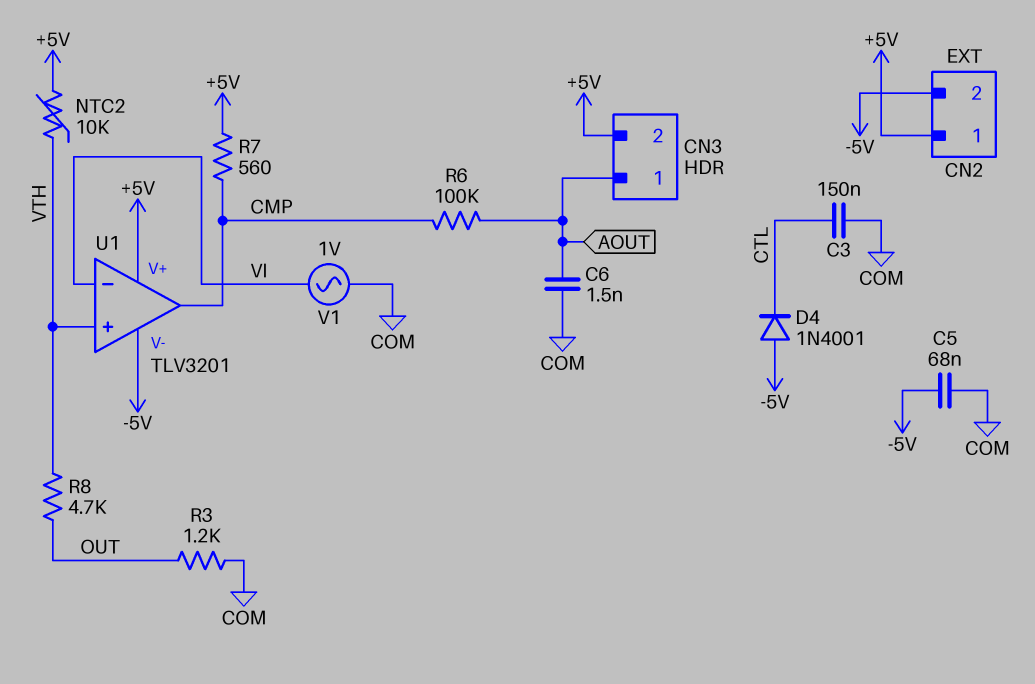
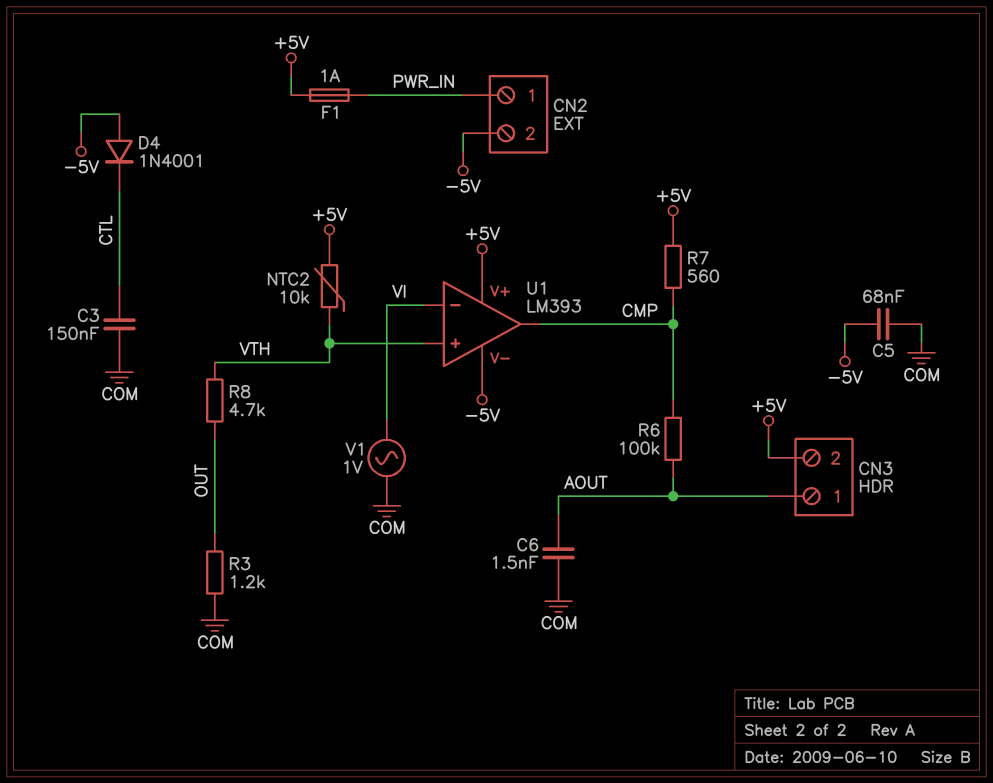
CN2 pin 1: +5V -> PWR_IN
F1: none -> 1A (+5V, PWR_IN)
U1: TLV3201 -> LM393

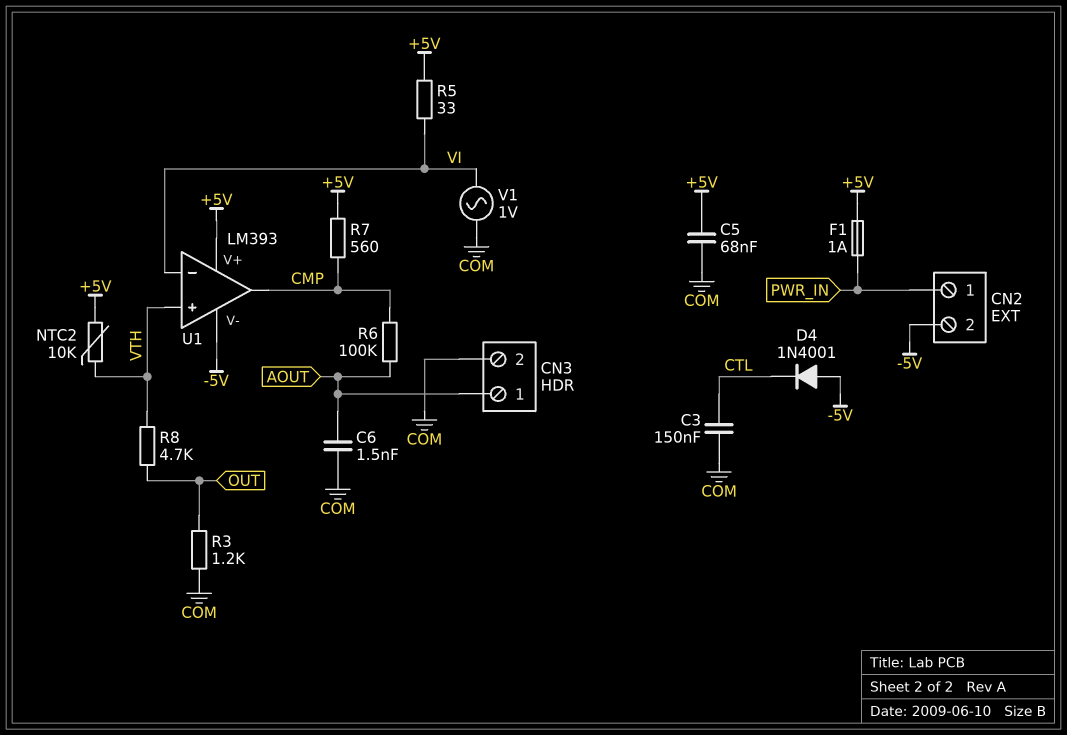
C5: 68nF (-5V, COM) -> 68nF (+5V, COM)
CN3 pin 2: +5V -> COM
R5: none -> 33 (+5V, VI)

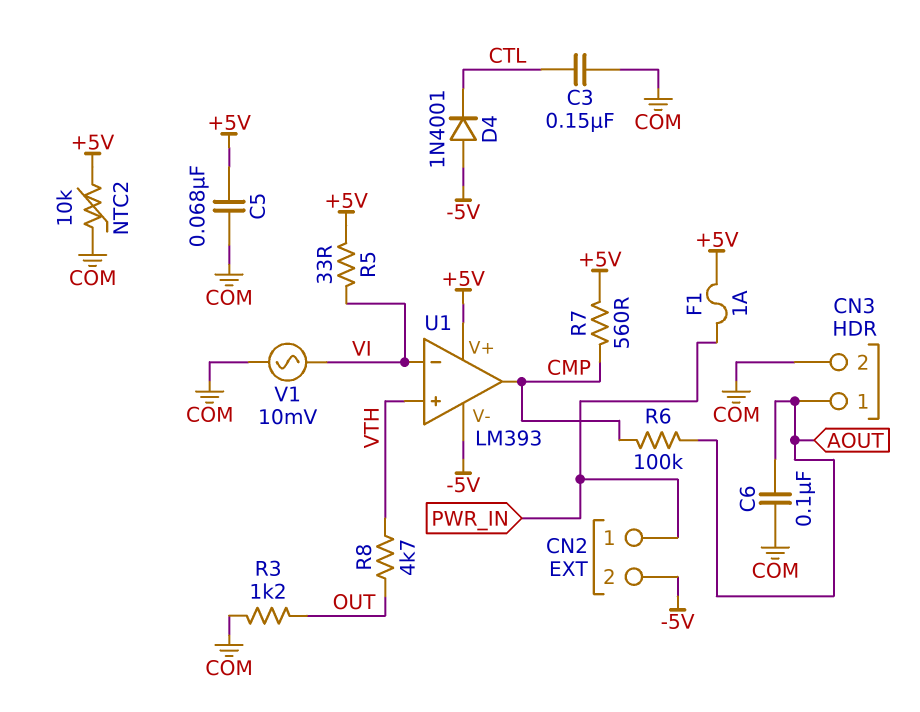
C6: 1.5nF (AOUT, COM) -> 100nF (AOUT, COM)
NTC2: 10k (+5V, VTH) -> 10k (+5V, COM)
V1: AC 1V (COM, VI) -> AC 10mV (COM, VI)

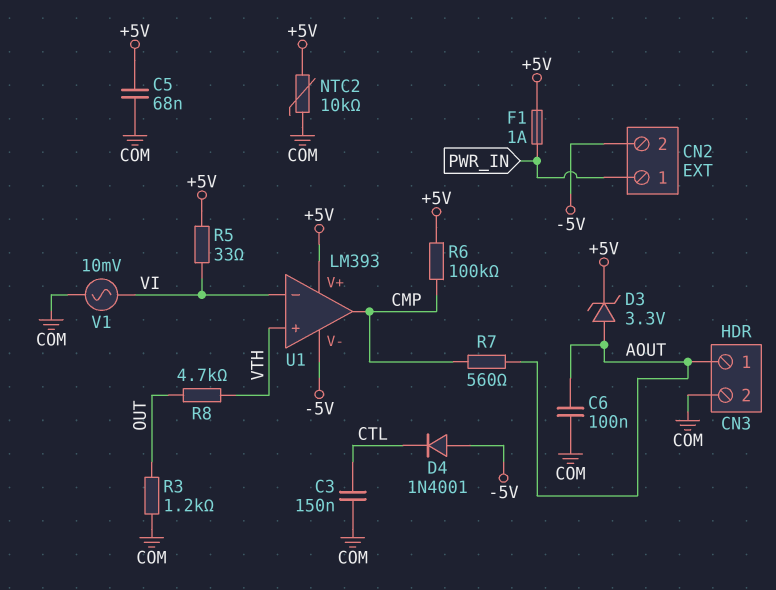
D3: none -> zener 3.3V (A AOUT, K +5V)
R6: 100k (AOUT, CMP) -> 100k (+5V, CMP)
R7: 560 (+5V, CMP) -> 560 (AOUT, CMP)

